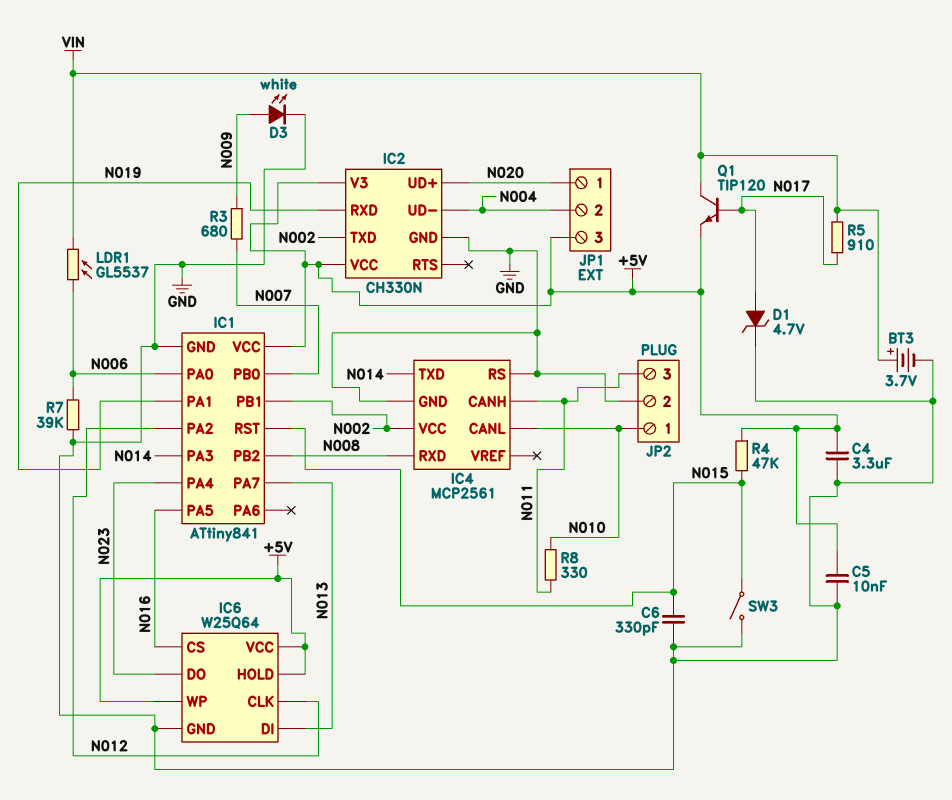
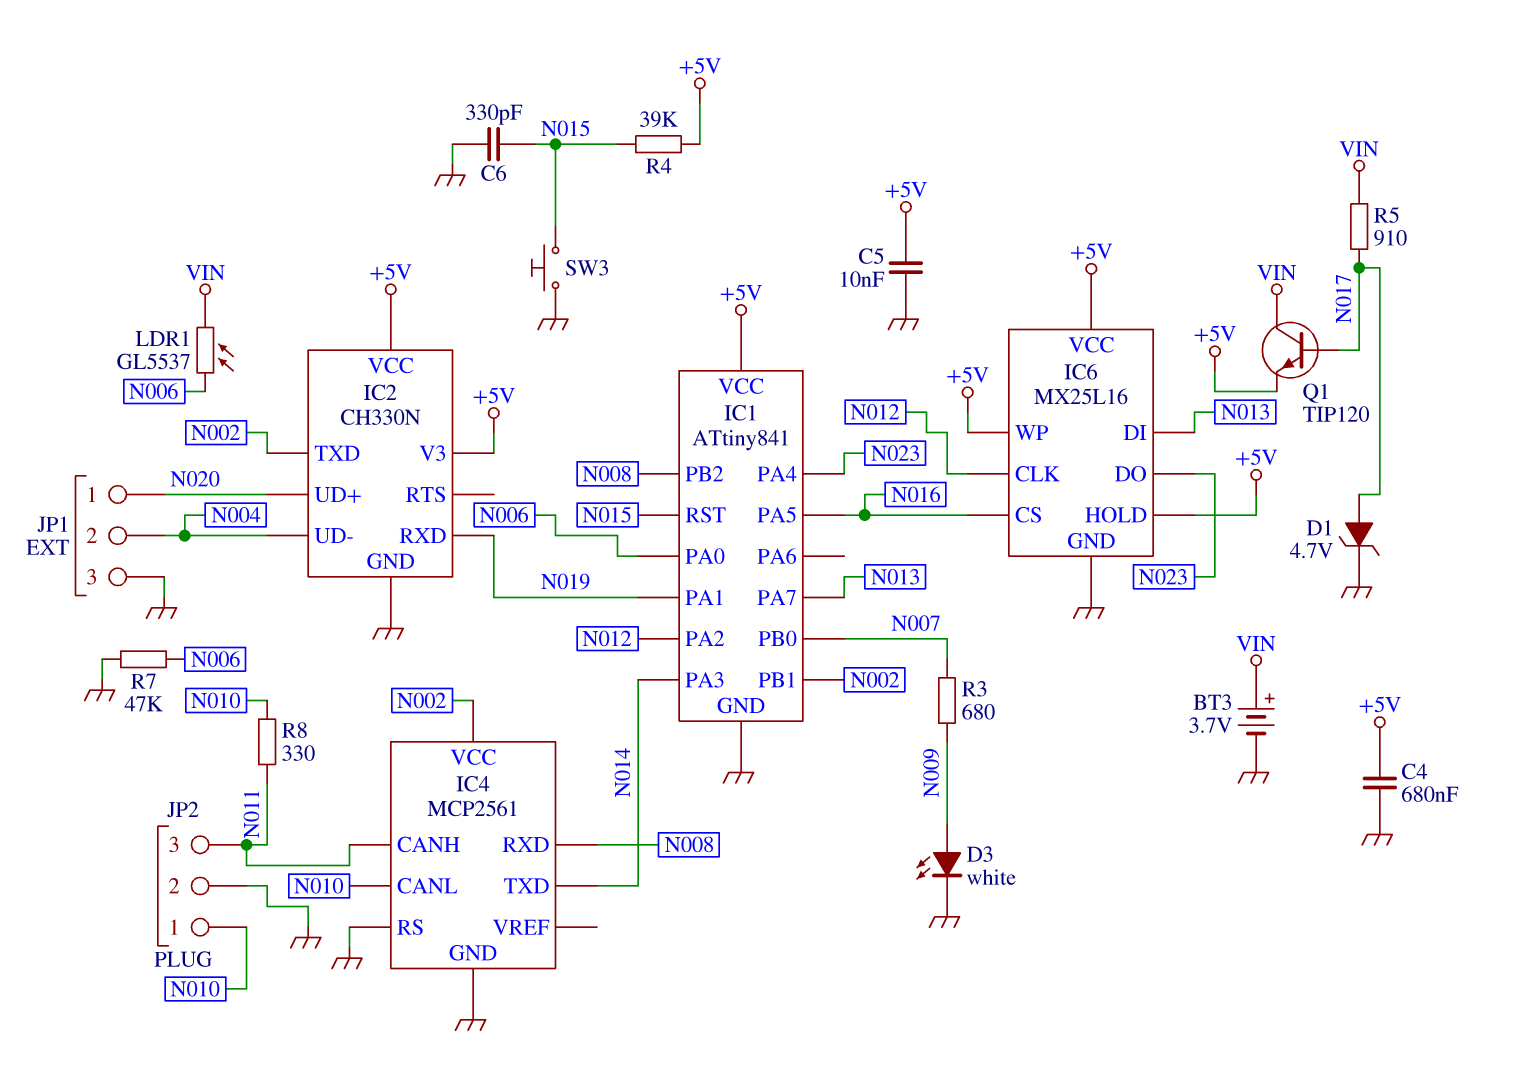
C4: 3.3uF (+5V, GND) -> 680nF (+5V, GND)
IC6: W25Q64 -> MX25L16
JP1 pin 3: +5V -> GND
R4: 47k (+5V, N015) -> 39k (+5V, N015)
R7: 39k (GND, N006) -> 47k (GND, N006)
SW3: switch (GND, N015) -> button (GND, N015)

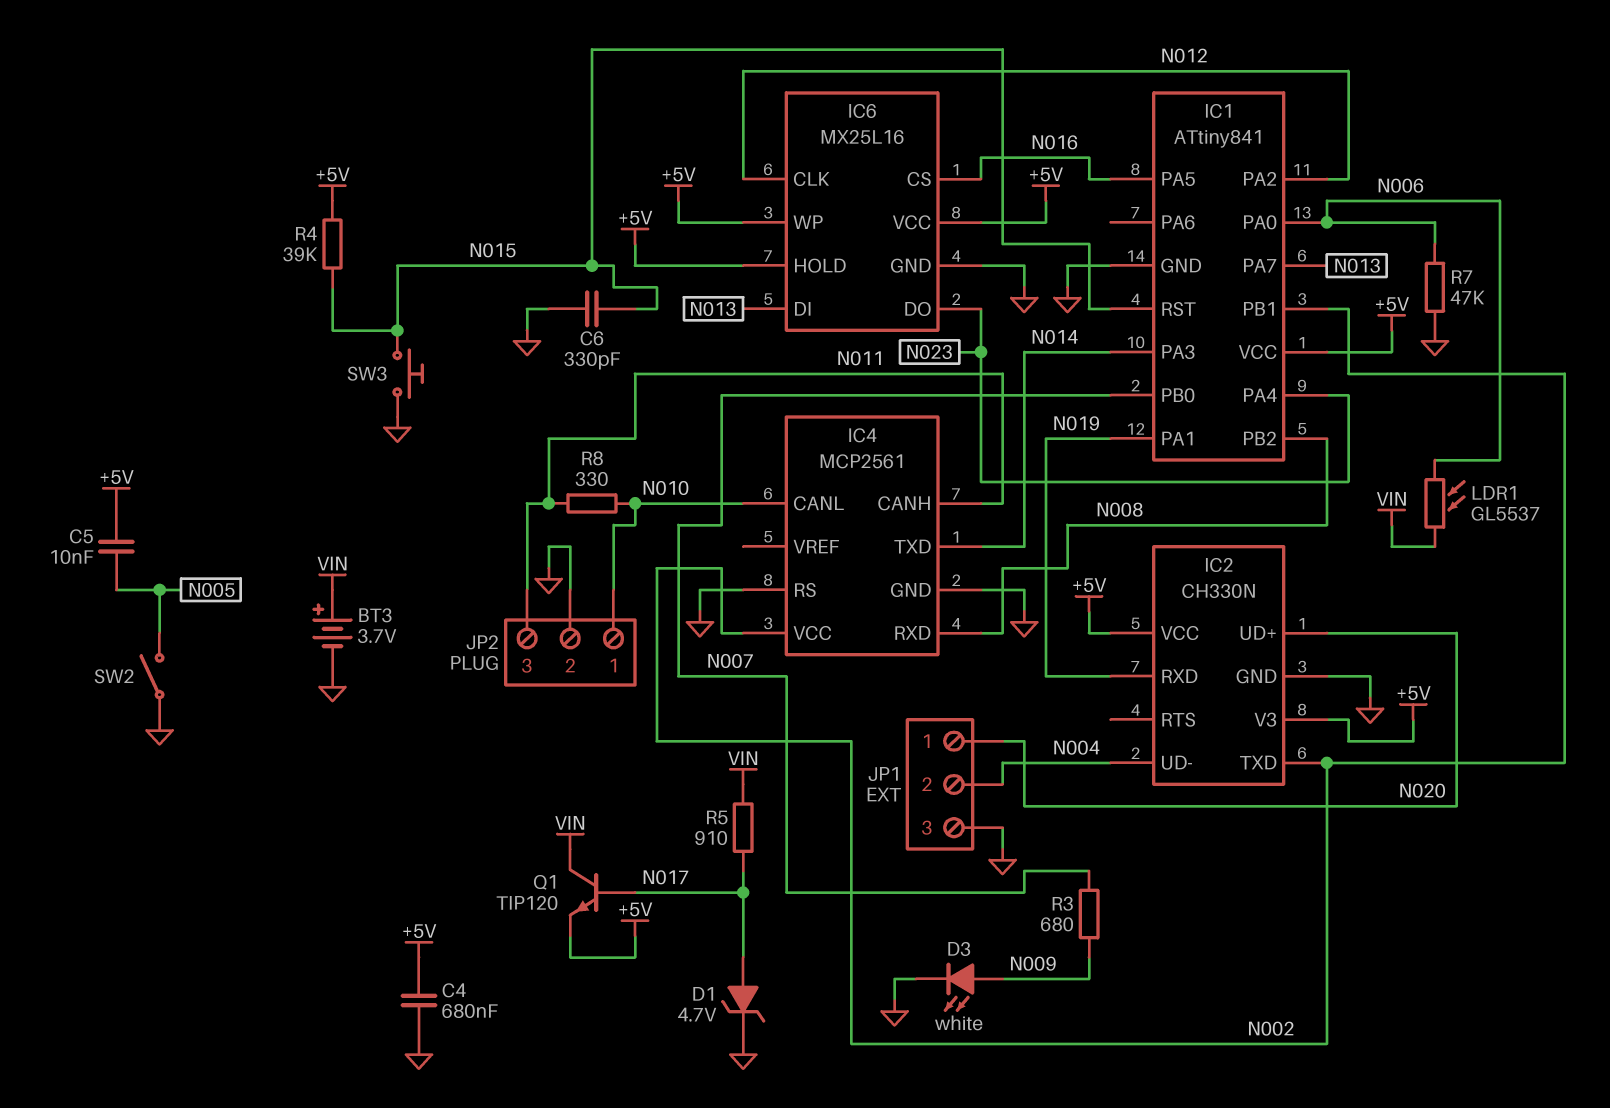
C5: 10nF (+5V, GND) -> 10nF (+5V, N005)
SW2: none -> switch (GND, N005)

